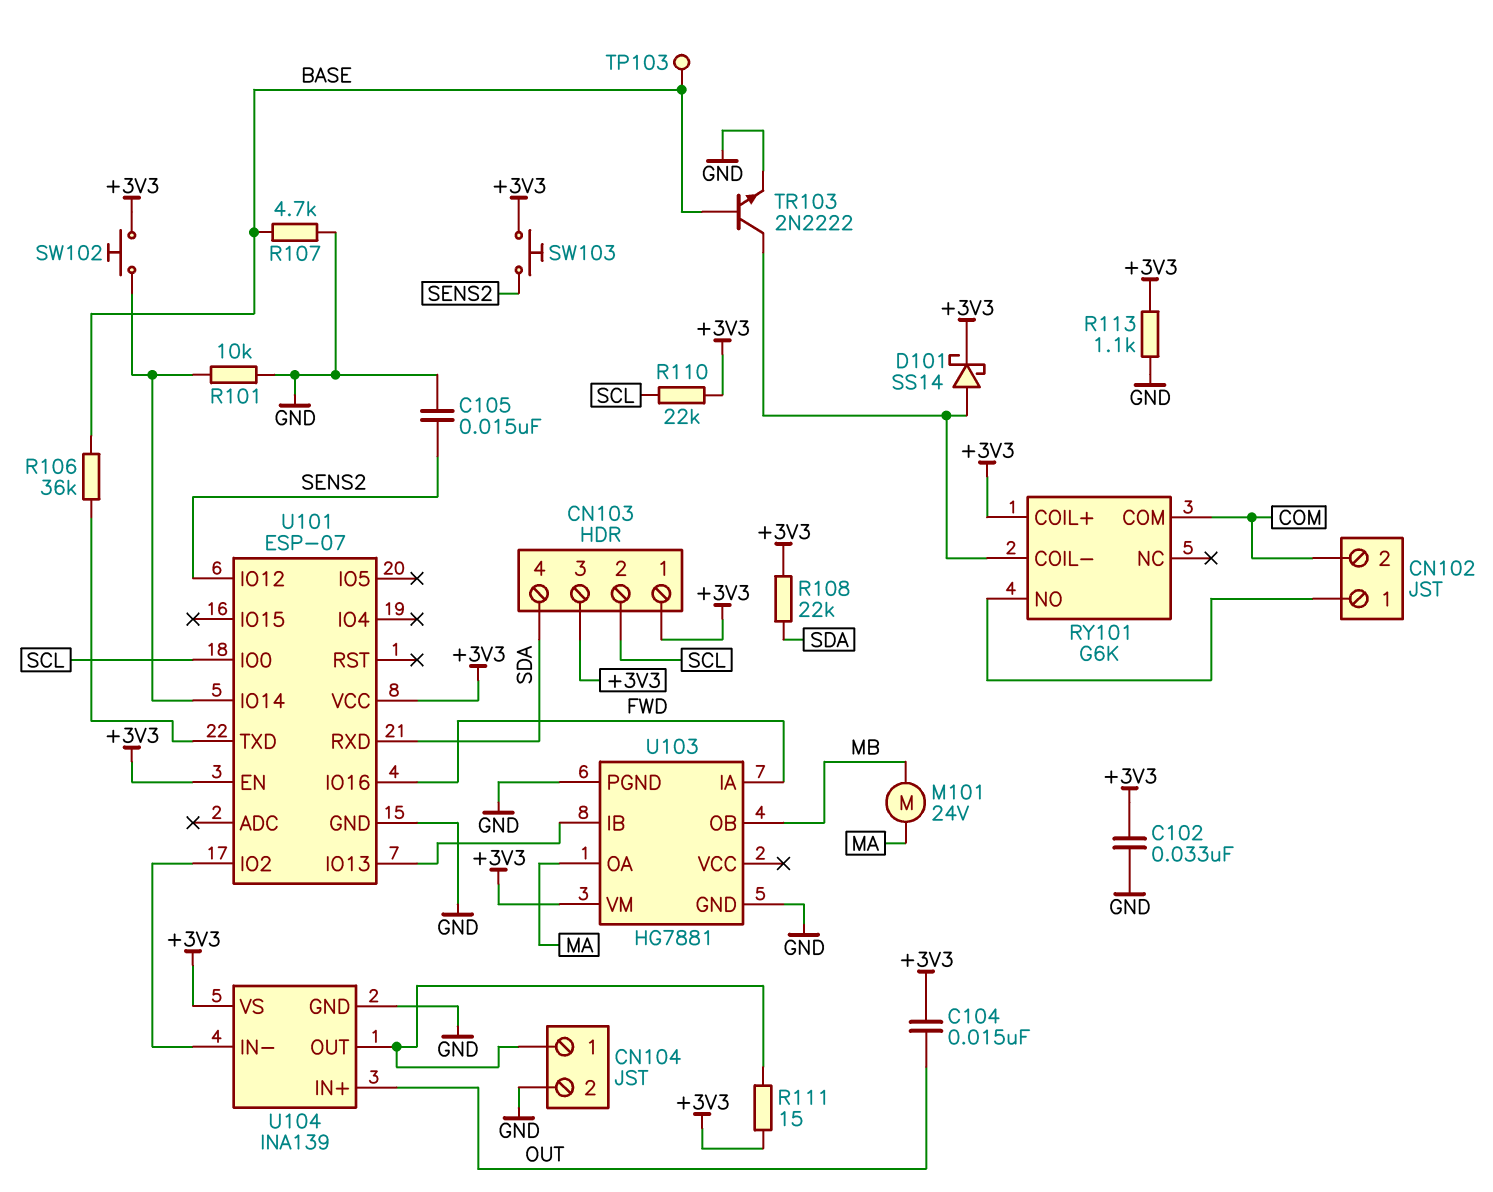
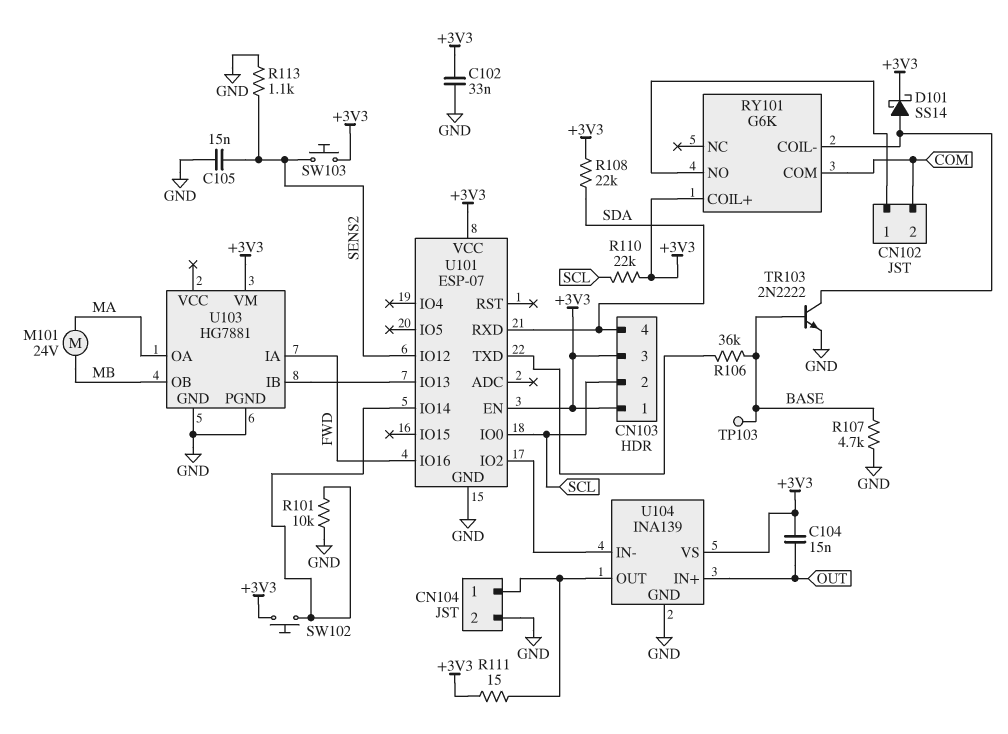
R113: 1.1k (+3V3, GND) -> 1.1k (GND, SENS2)

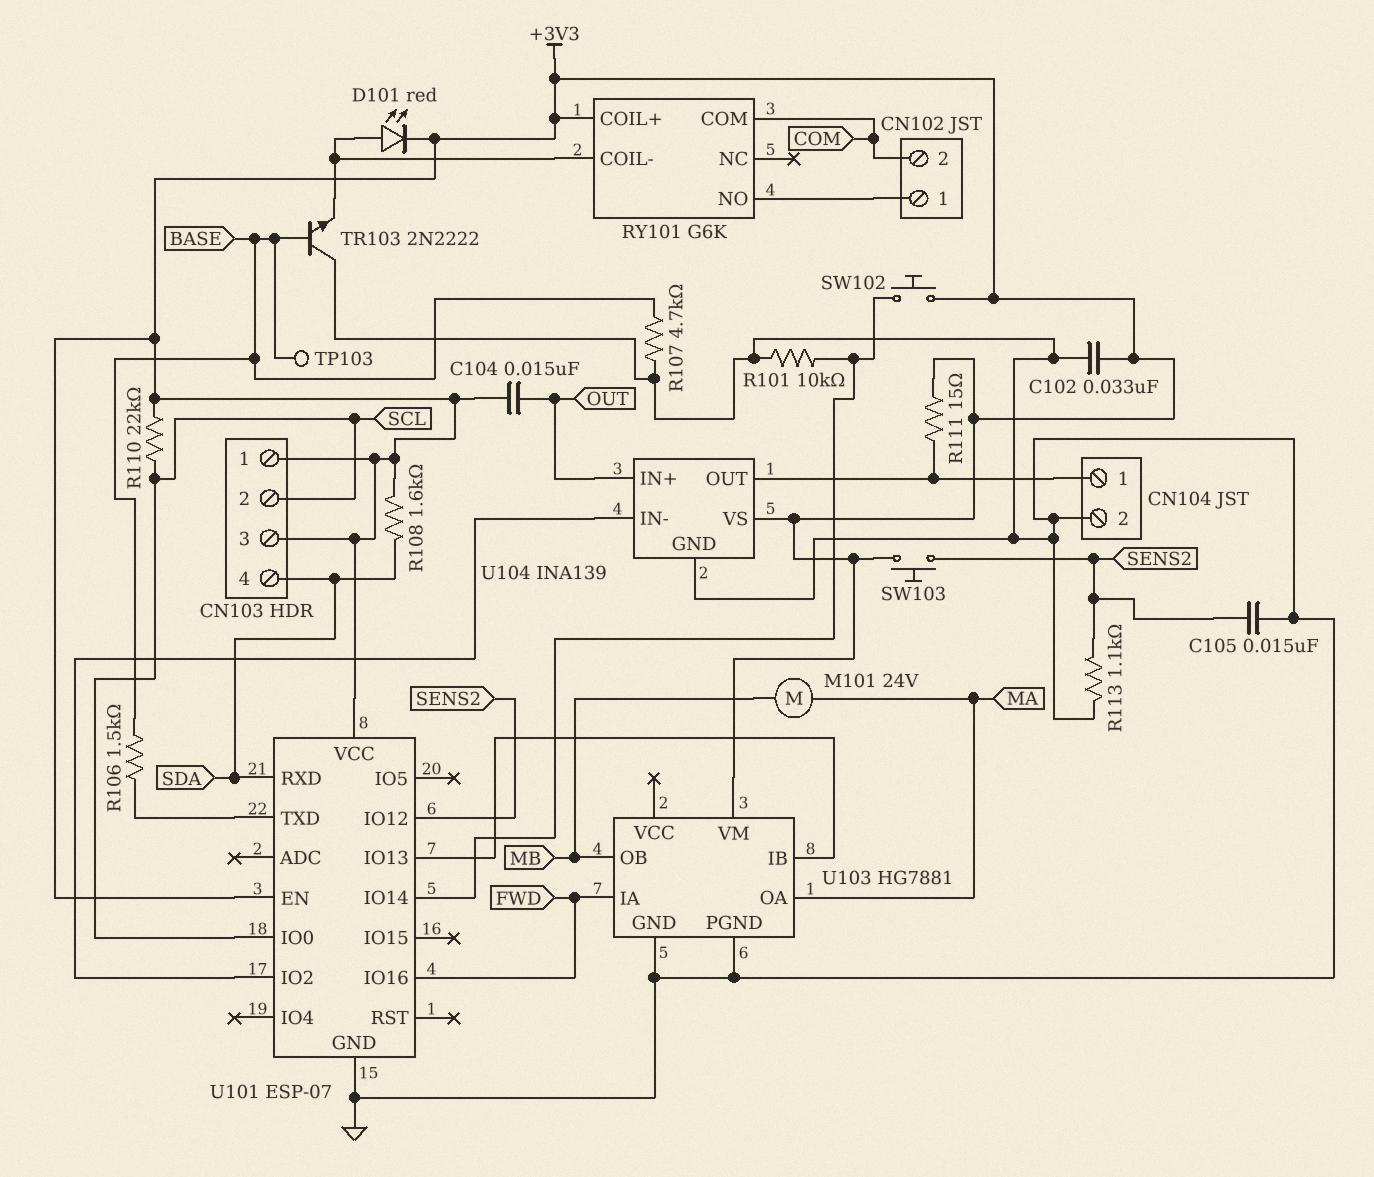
D101: schottky SS14 (A RY101/COIL-, K +3V3) -> LED red (A RY101/COIL-, K +3V3)
R106: 36k (BASE, U101/TXD) -> 1.5k (BASE, U101/TXD)
R108: 22k (+3V3, SDA) -> 1.6k (+3V3, SDA)
TR103: NPN 2N2222 (B BASE, C RY101/COIL-, E GND) -> NPN 2N2222 (B BASE, C GND, E RY101/COIL-)

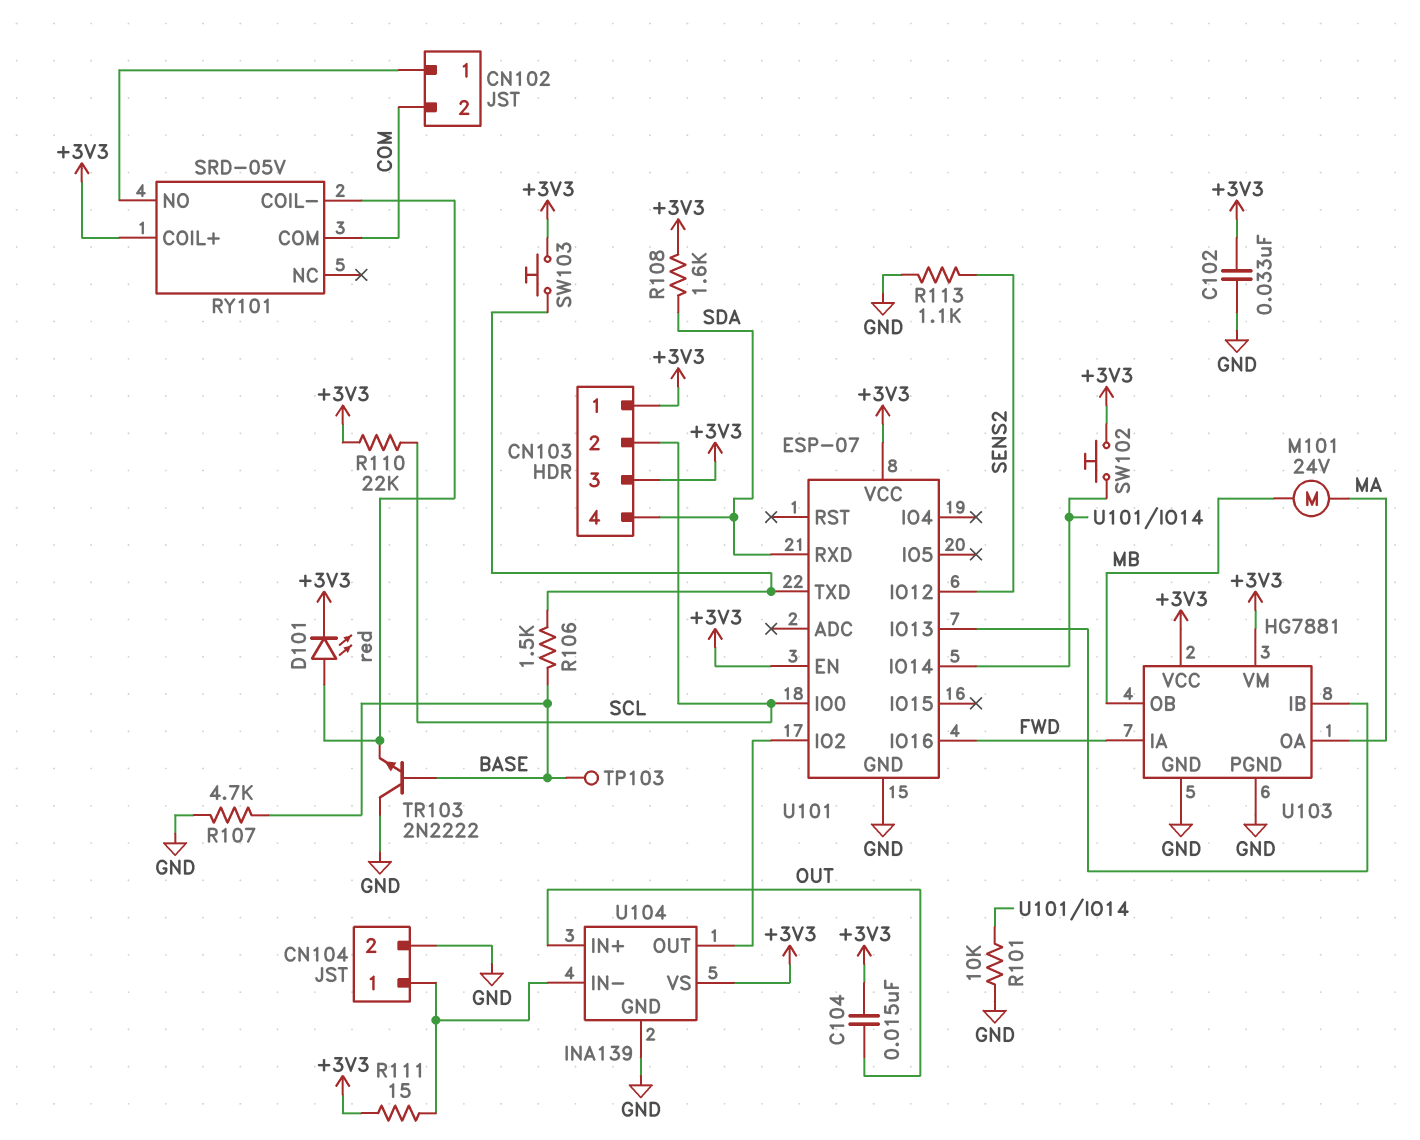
C105: 15nF (GND, SENS2) -> none
RY101: G6K -> SRD-05V
SW103: button (+3V3, SENS2) -> button (+3V3, U101/TXD)
U103 pin VCC: none -> +3V3
U104 pin IN-: U101/IO2 -> CN104/1
U104 pin OUT: CN104/1 -> U101/IO2

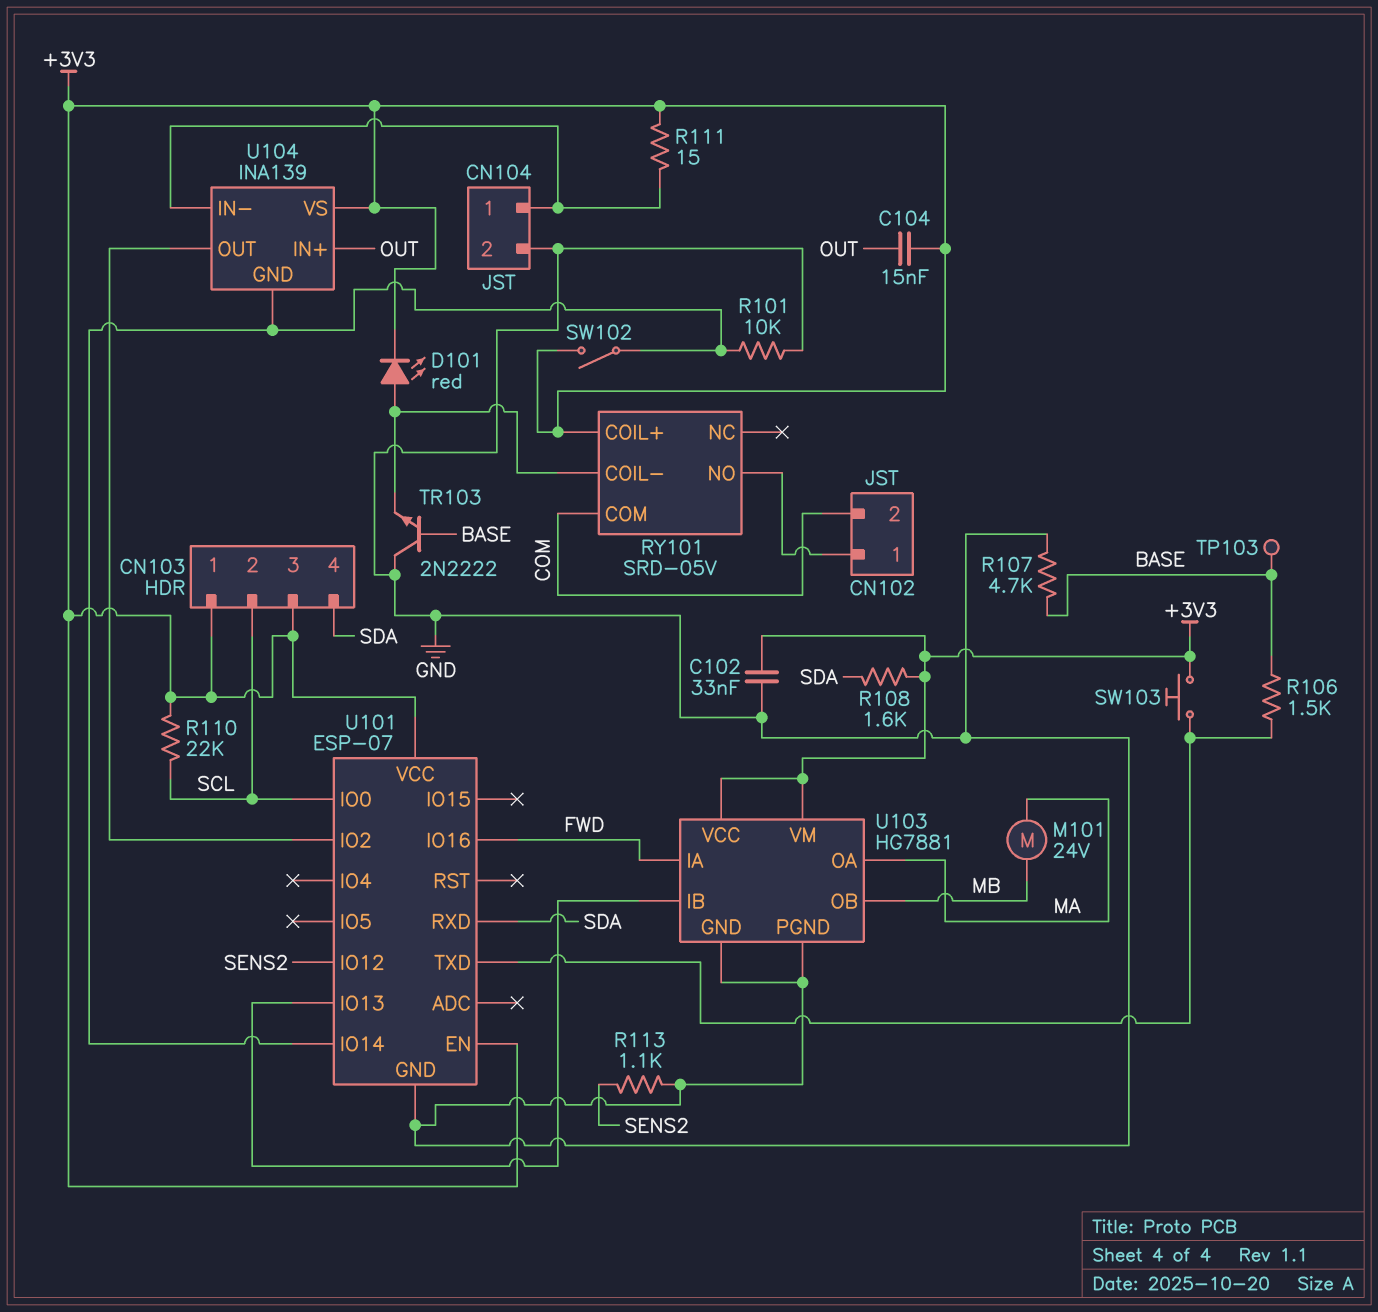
SW102: button (+3V3, U101/IO14) -> switch (+3V3, U101/IO14)
U104 pin GND: GND -> U101/IO14

